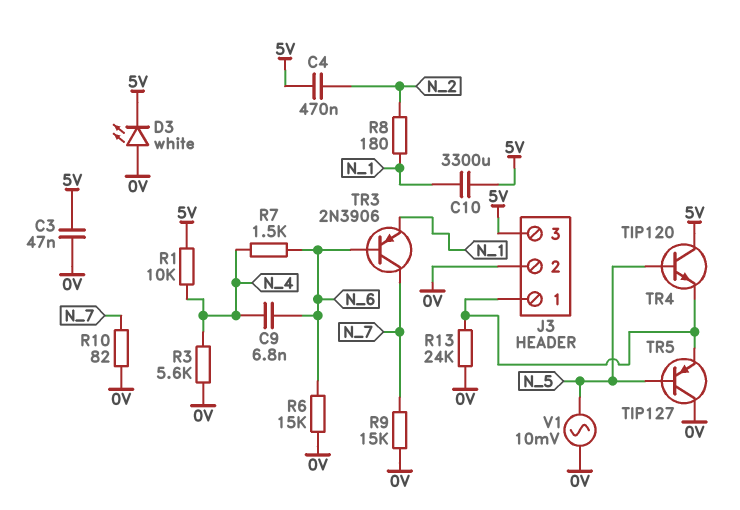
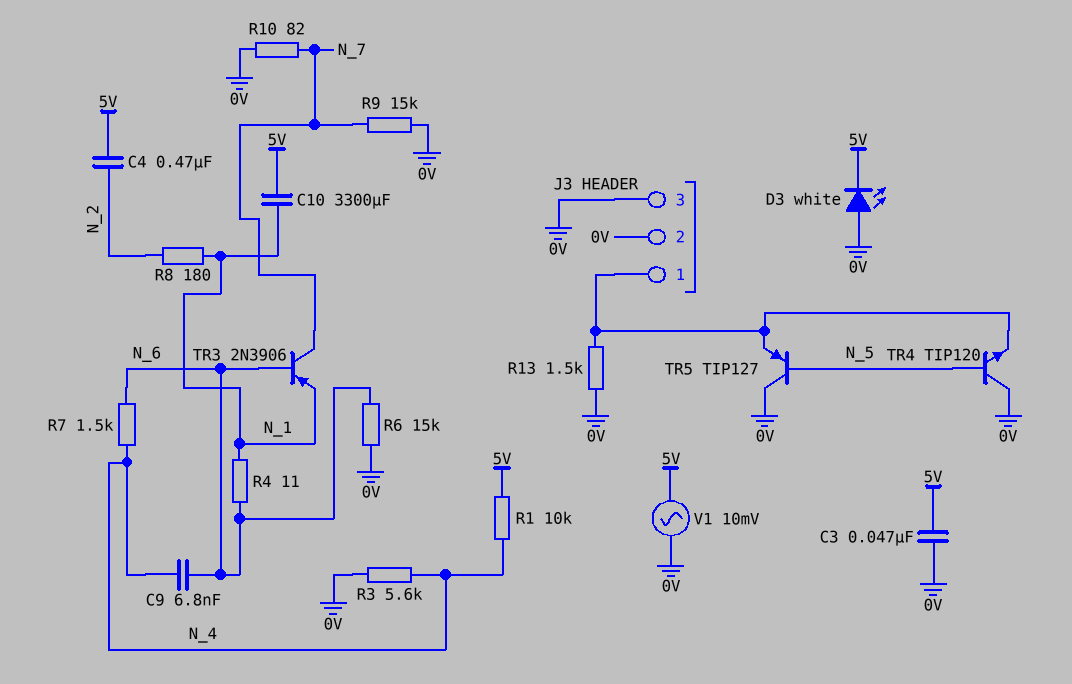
J3 pin 3: 5V -> 0V
R4: none -> 11 (N_1, N_6)
R13: 24k (0V, J3/1) -> 1.5k (0V, J3/1)
TR4: NPN TIP120 (B N_5, C 5V, E J3/1) -> NPN TIP120 (B N_5, C 0V, E J3/1)
V1: AC 10mV (0V, N_5) -> AC 10mV (0V, 5V)

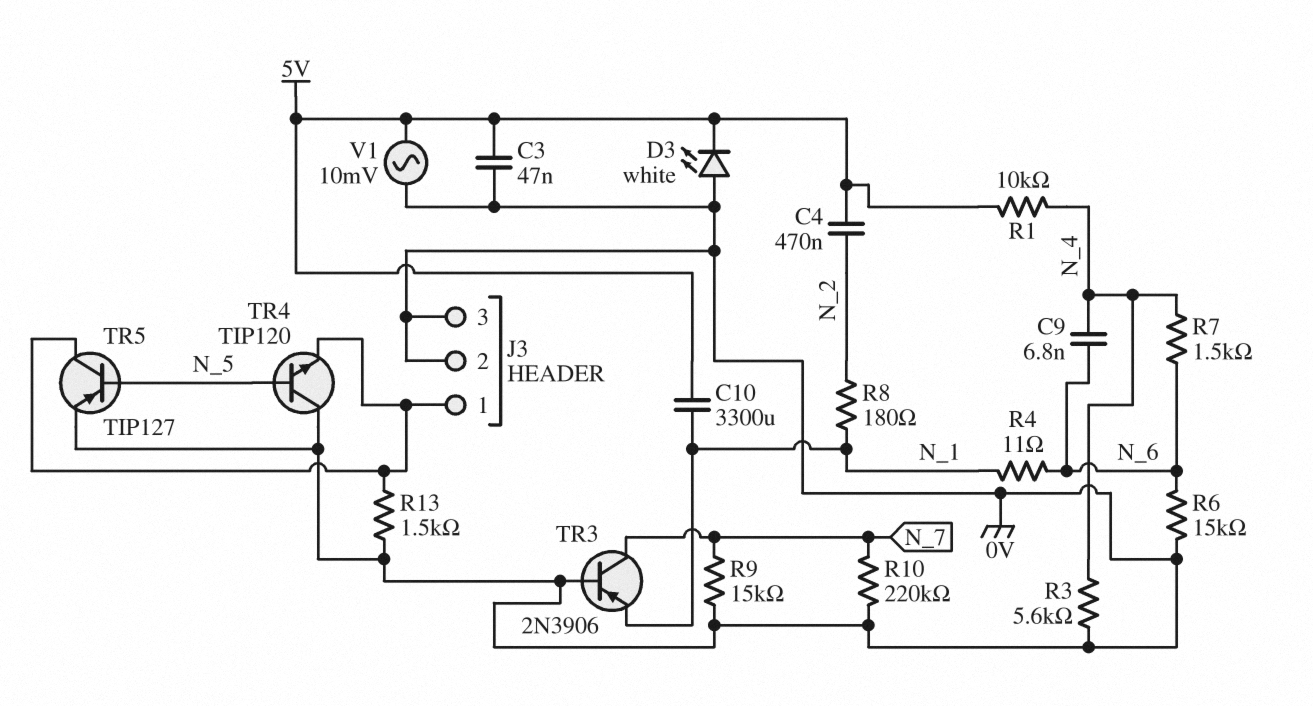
R10: 82 (0V, N_7) -> 220k (0V, N_7)
TR3: PNP 2N3906 (B N_6, C N_7, E N_1) -> PNP 2N3906 (B 0V, C N_7, E N_1)
TR5: PNP TIP127 (B N_5, C 0V, E J3/1) -> PNP TIP127 (B N_5, C J3/1, E 0V)

